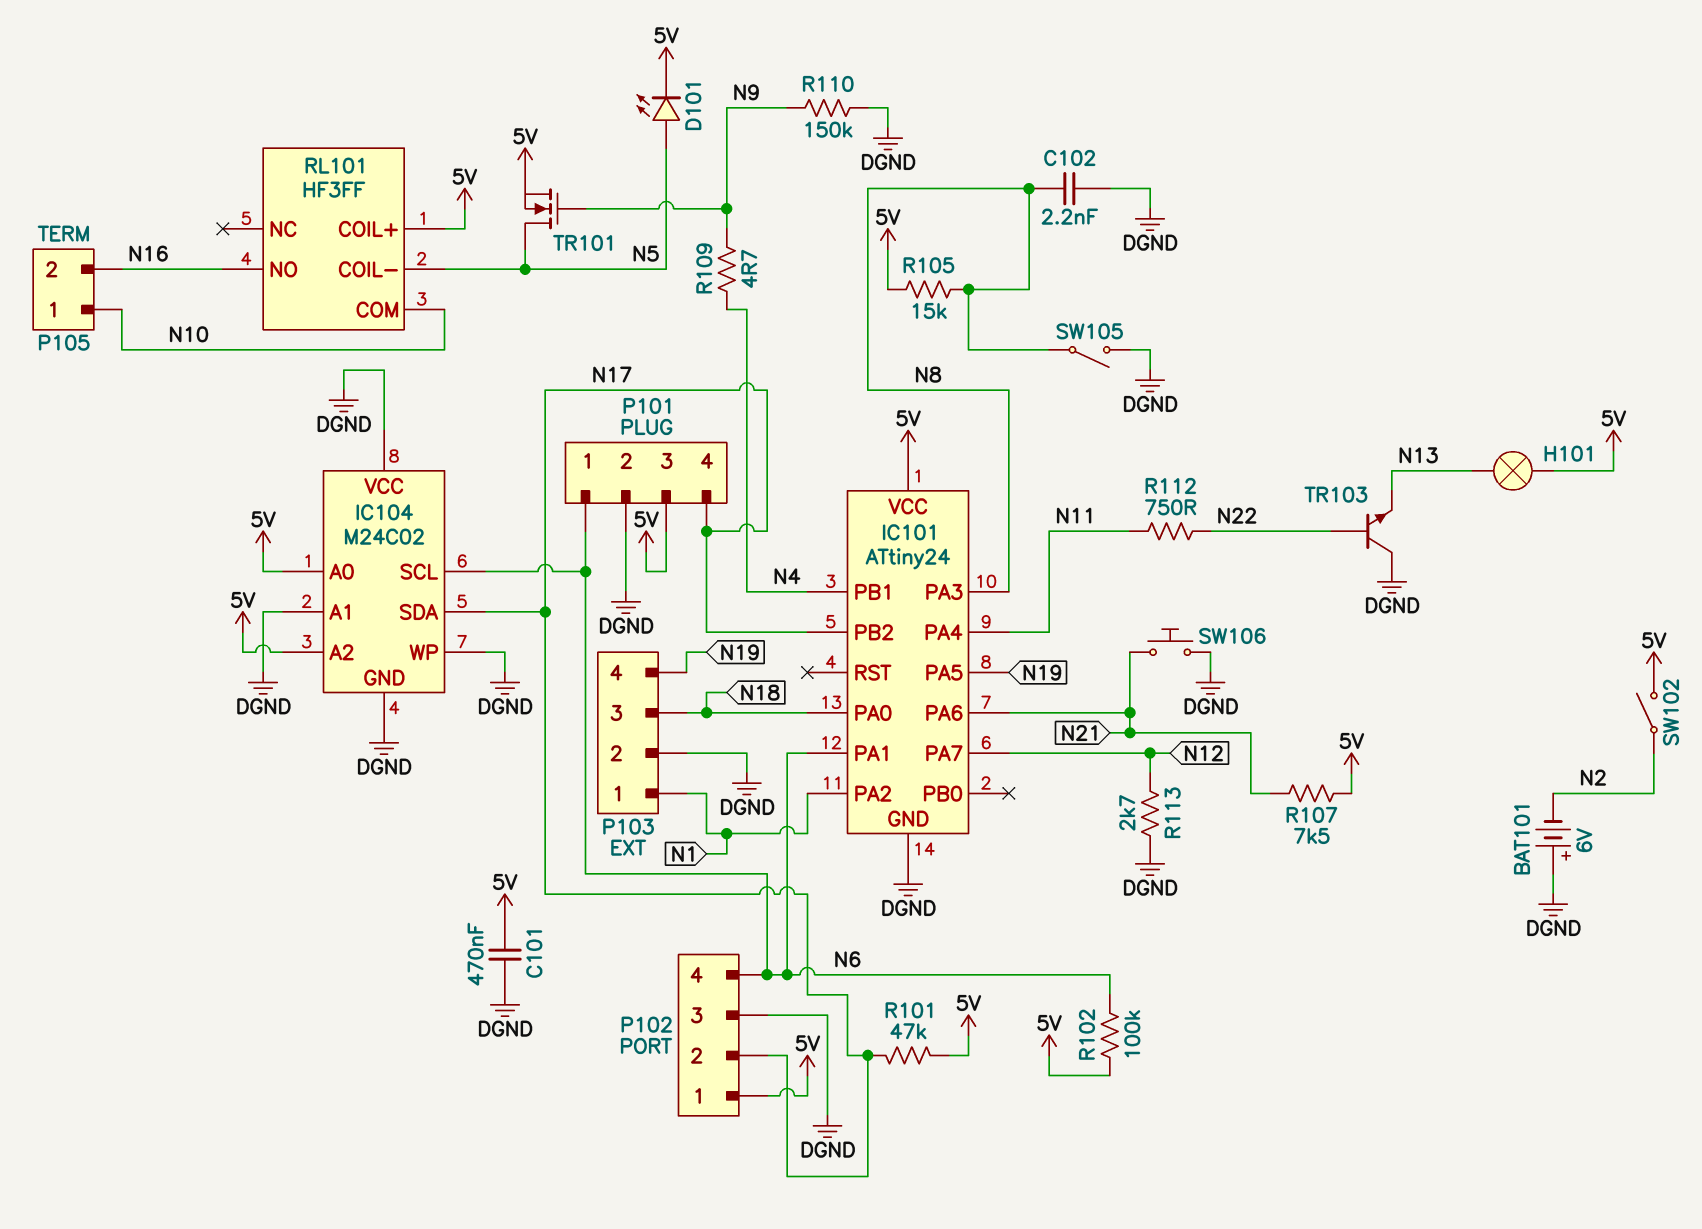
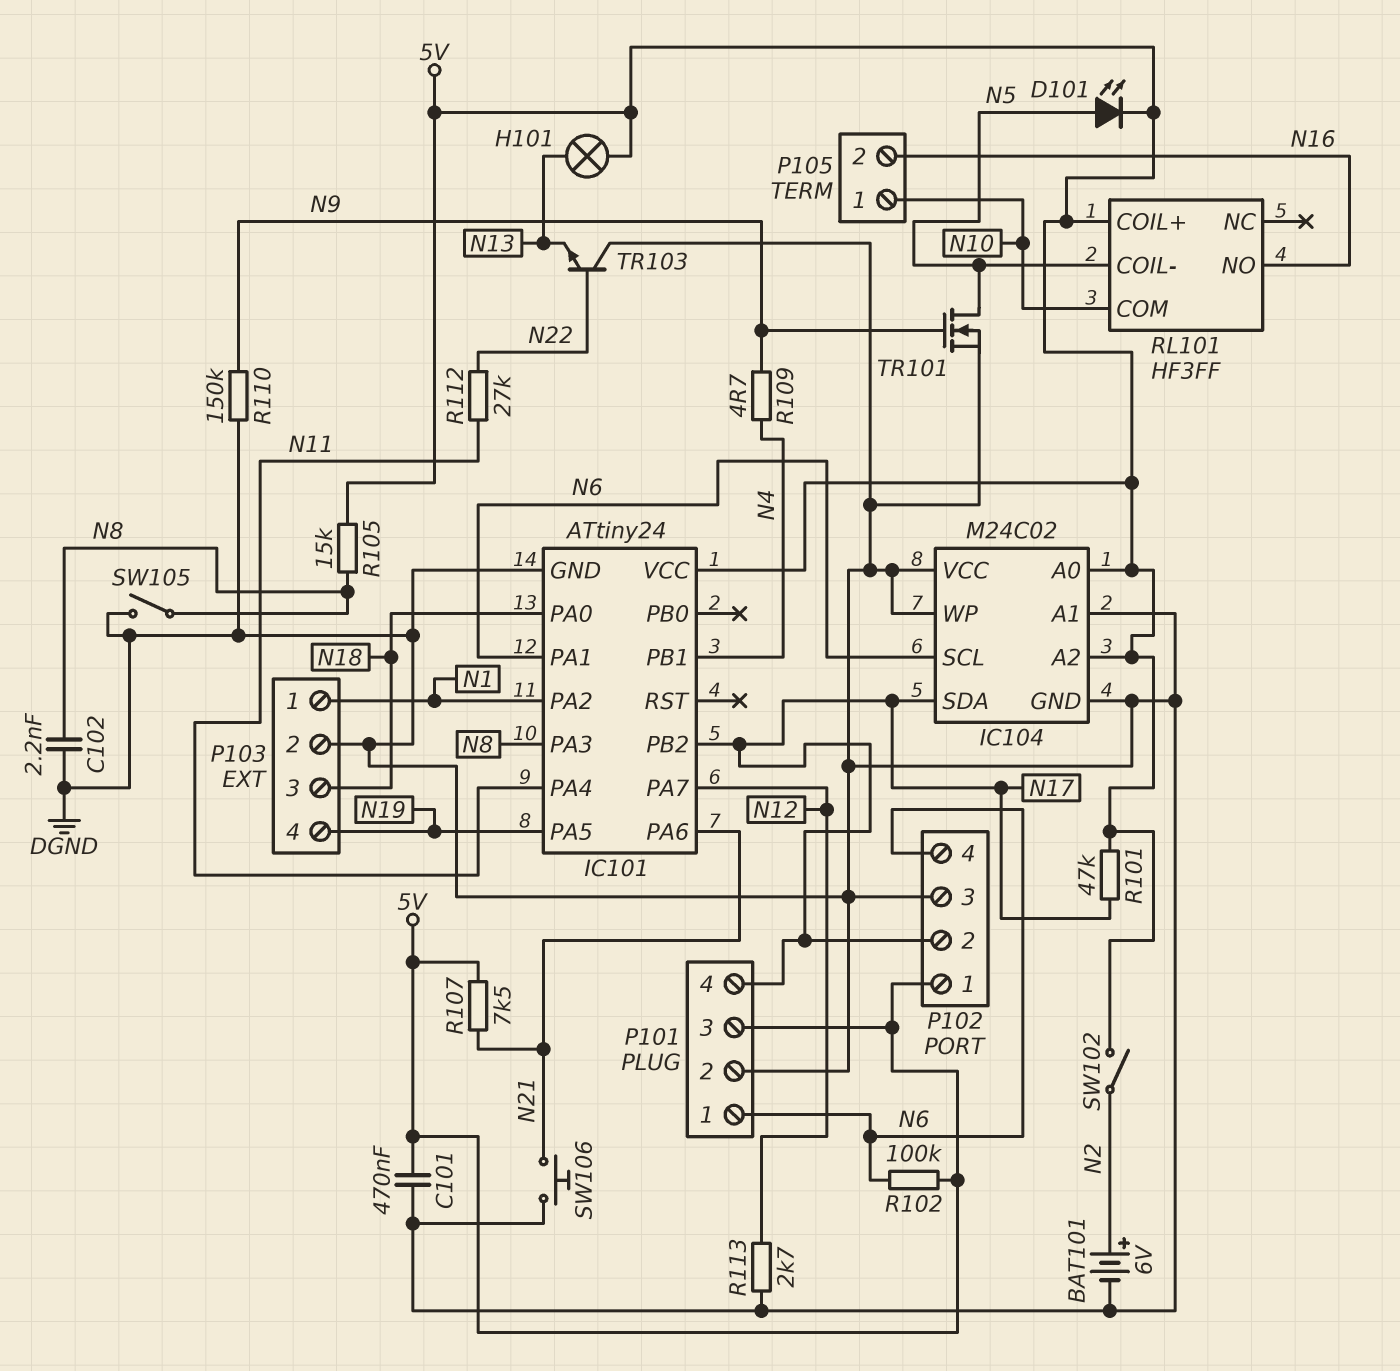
BAT101: 6V (plus DGND, minus N2) -> 6V (plus N2, minus DGND)
R112: 750 (N11, N22) -> 27k (N11, N22)
TR101: NMOS (G N9, D N5, S 5V) -> NMOS (G N9, D N5, S DGND)

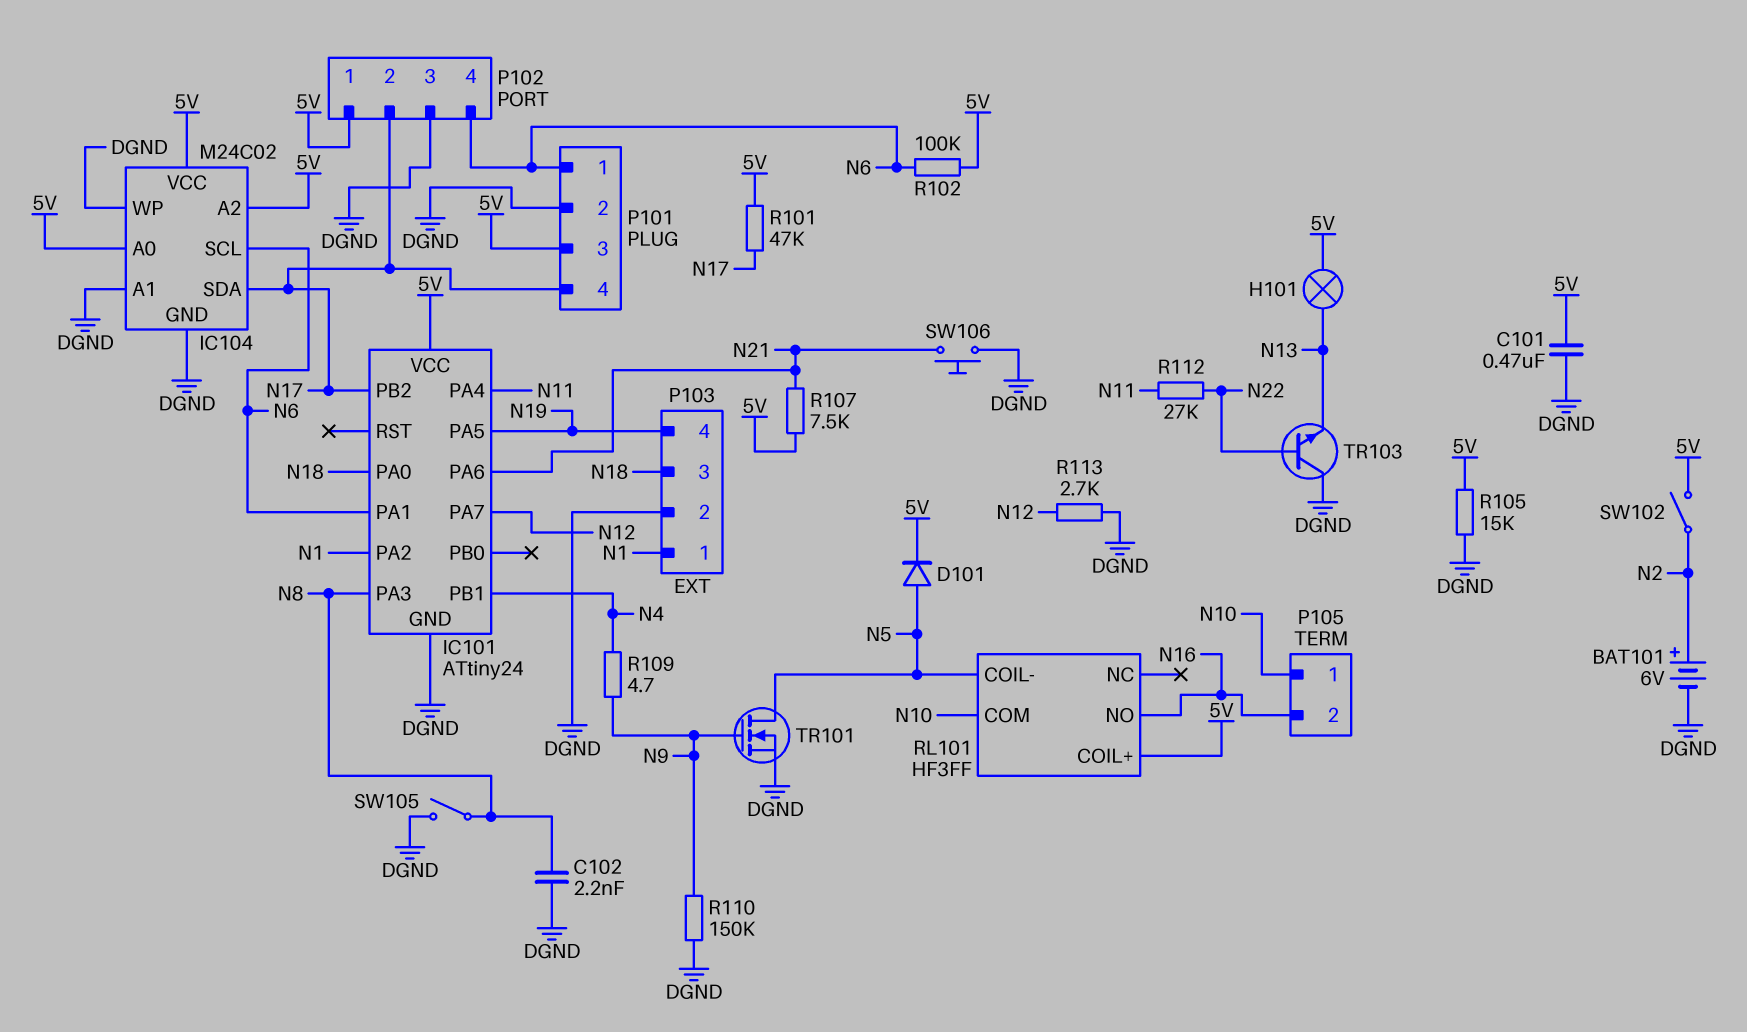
D101: LED (A N5, K 5V) -> diode (A N5, K 5V)
IC104 pin VCC: DGND -> 5V
R105: 15k (5V, N8) -> 15k (5V, DGND)

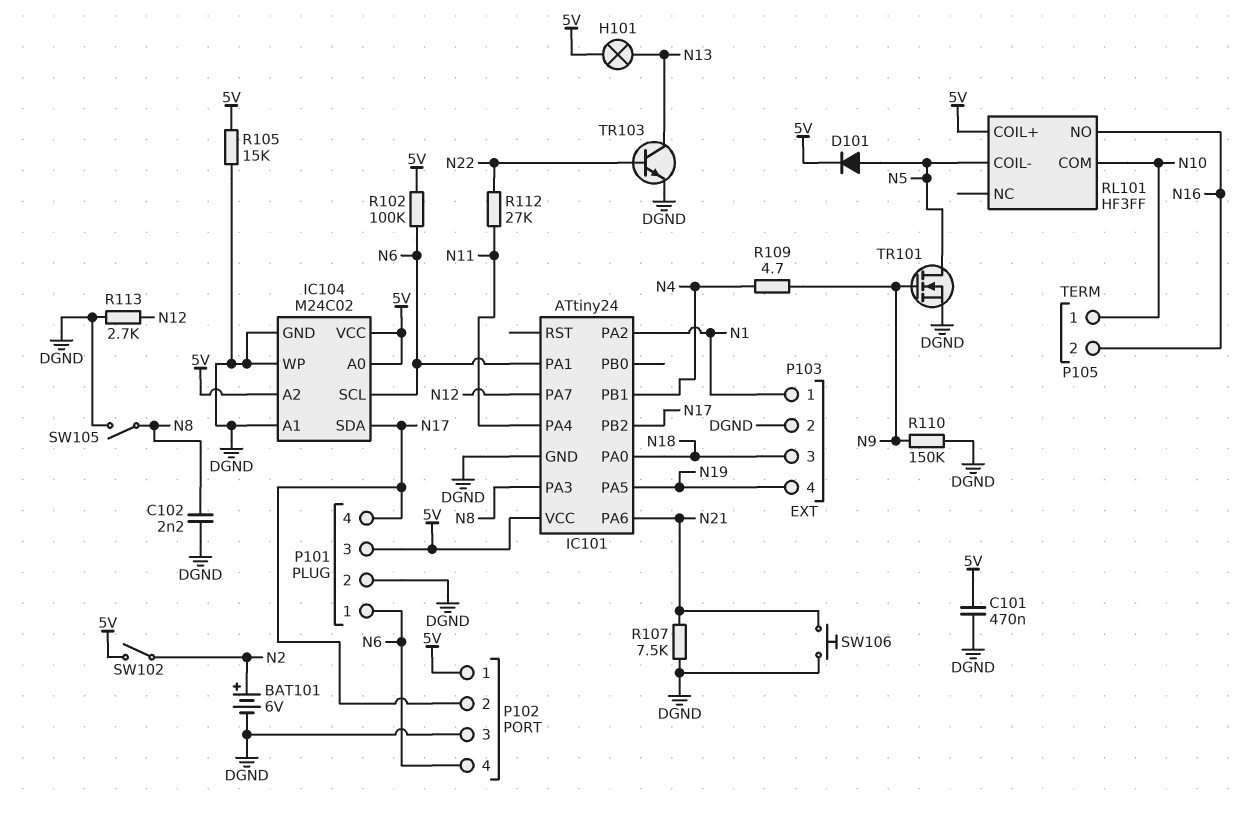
R101: 47k (5V, N17) -> none
R107: 7.5k (5V, N21) -> 7.5k (DGND, N21)
TR103: NPN (B N22, C DGND, E N13) -> NPN (B N22, C N13, E DGND)

